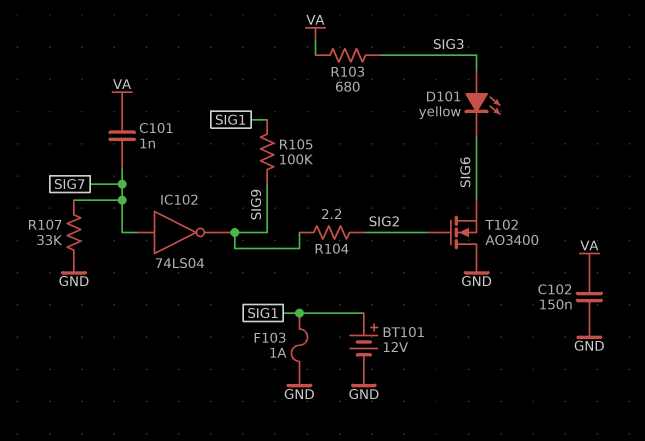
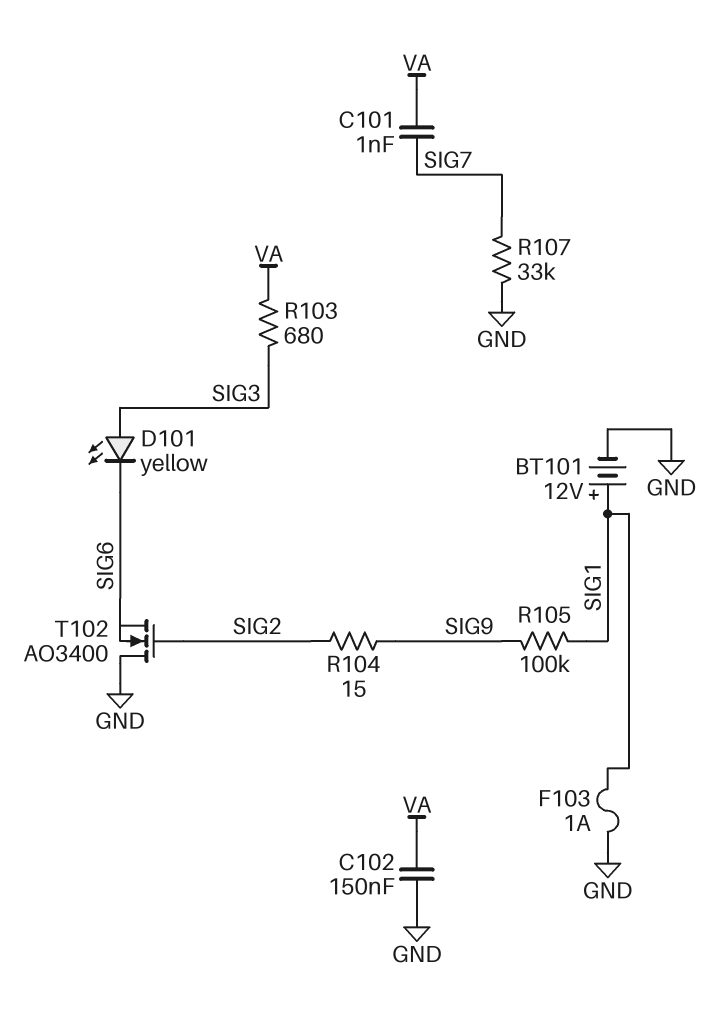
IC102: NOT 74LS04 (in SIG7, out SIG9) -> none
R104: 2.2 (SIG2, SIG9) -> 15 (SIG2, SIG9)

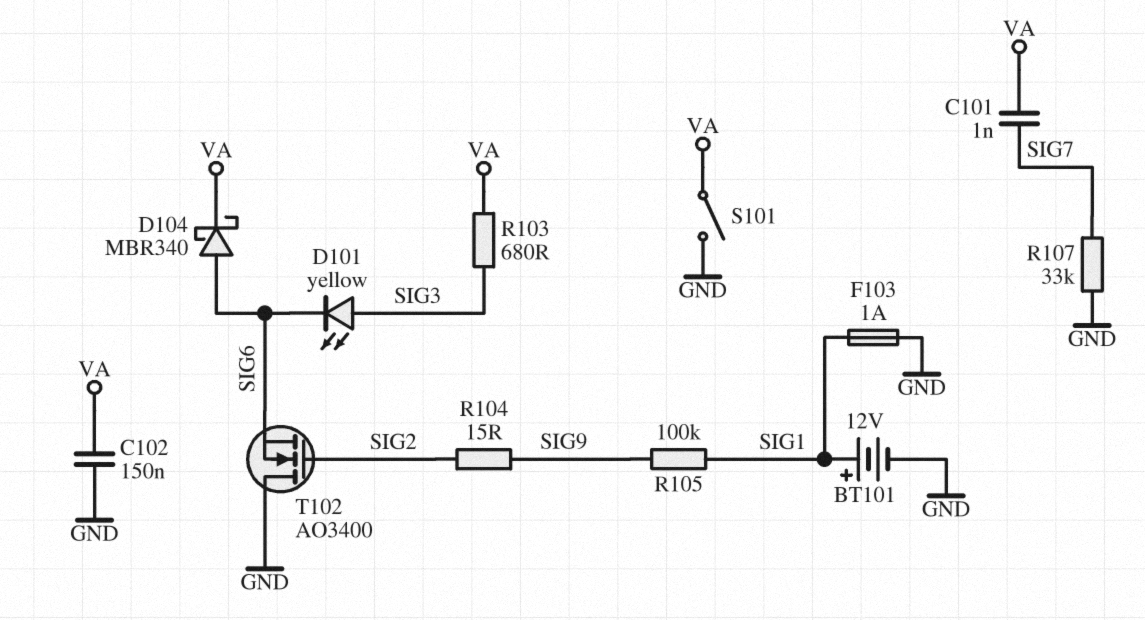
D104: none -> schottky MBR340 (A SIG6, K VA)
S101: none -> switch (GND, VA)

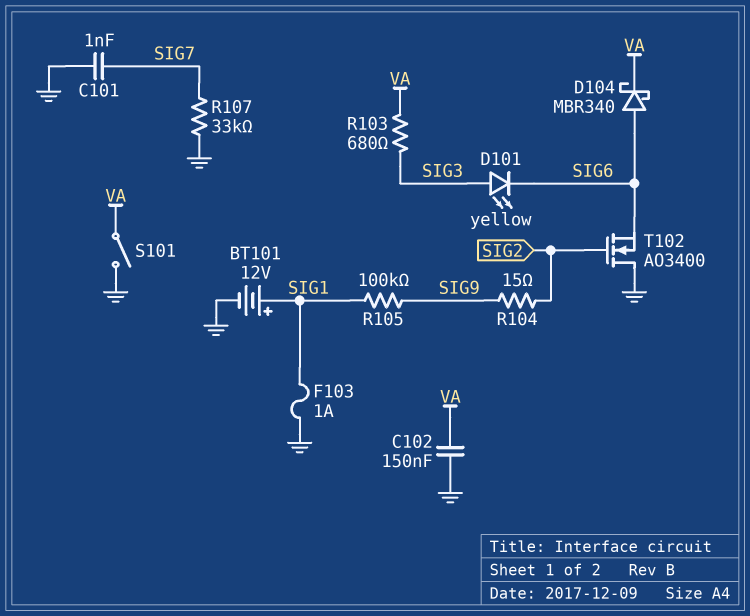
C101: 1nF (SIG7, VA) -> 1nF (GND, SIG7)

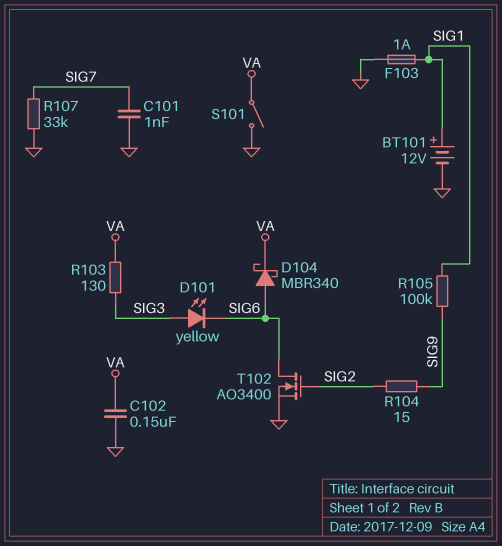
R103: 680 (SIG3, VA) -> 130 (SIG3, VA)
T102: NMOS AO3400 (G SIG2, D GND, S SIG6) -> NMOS AO3400 (G SIG2, D SIG6, S GND)

